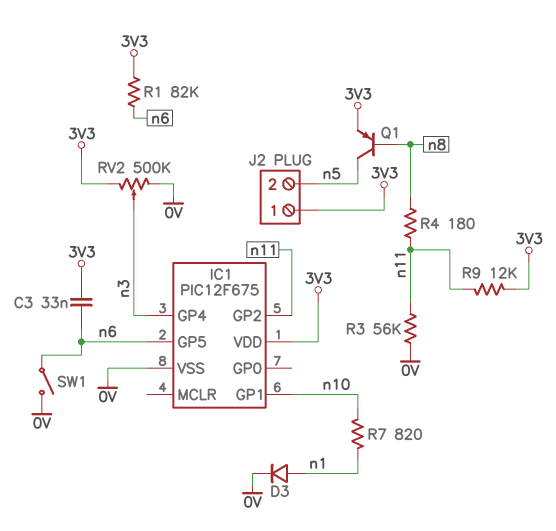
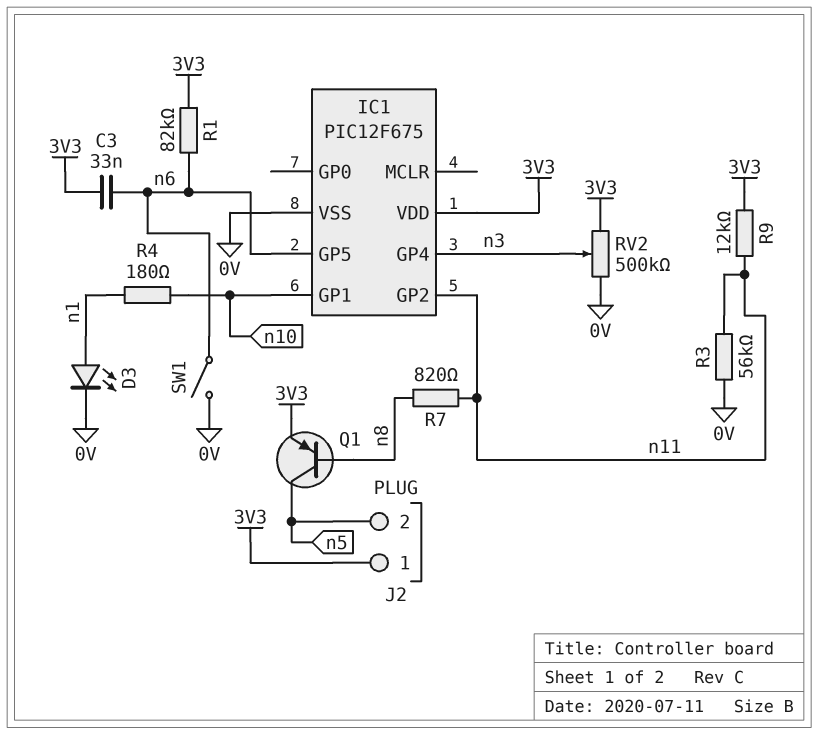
D3: diode (A n1, K 0V) -> LED (A n1, K 0V)
R4: 180 (n8, n11) -> 180 (n1, n10)
R7: 820 (n1, n10) -> 820 (n8, n11)

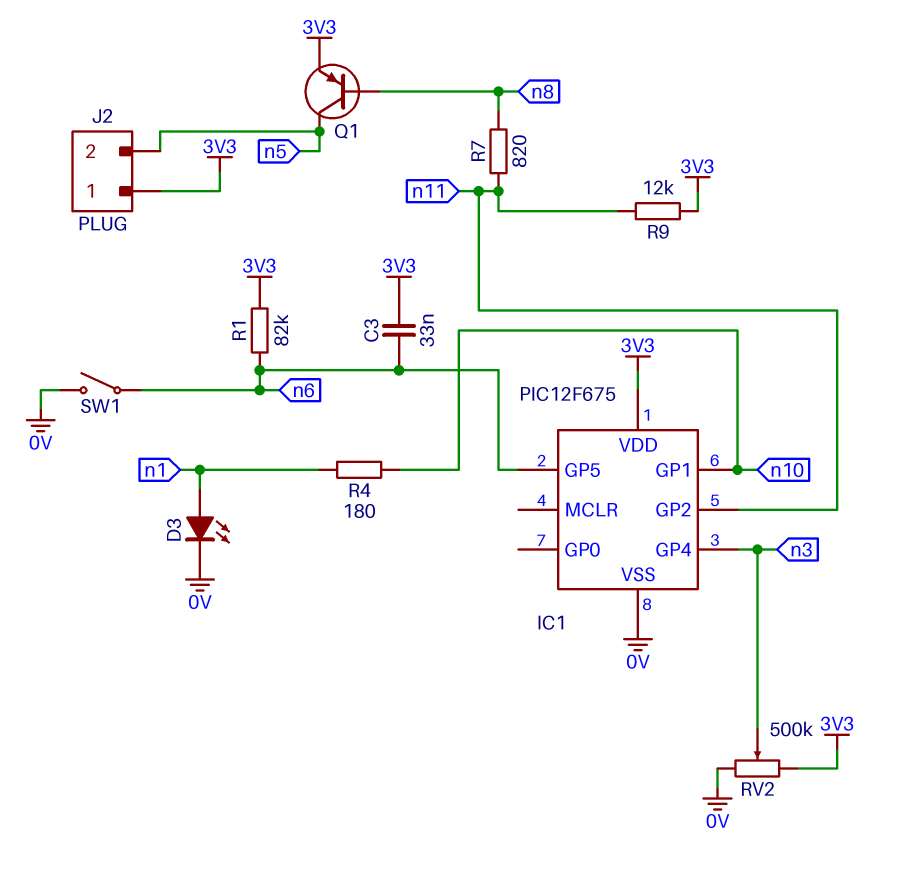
R3: 56k (0V, n11) -> none

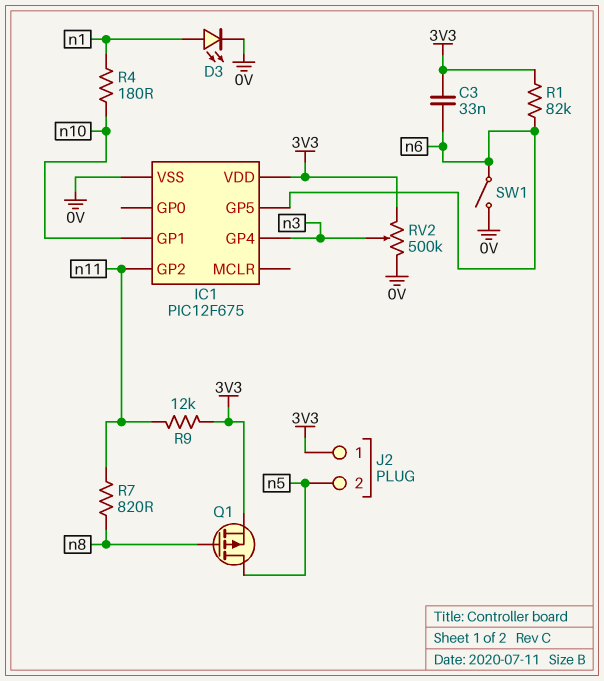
Q1: PNP (B n8, C n5, E 3V3) -> PMOS (G n8, D n5, S 3V3)

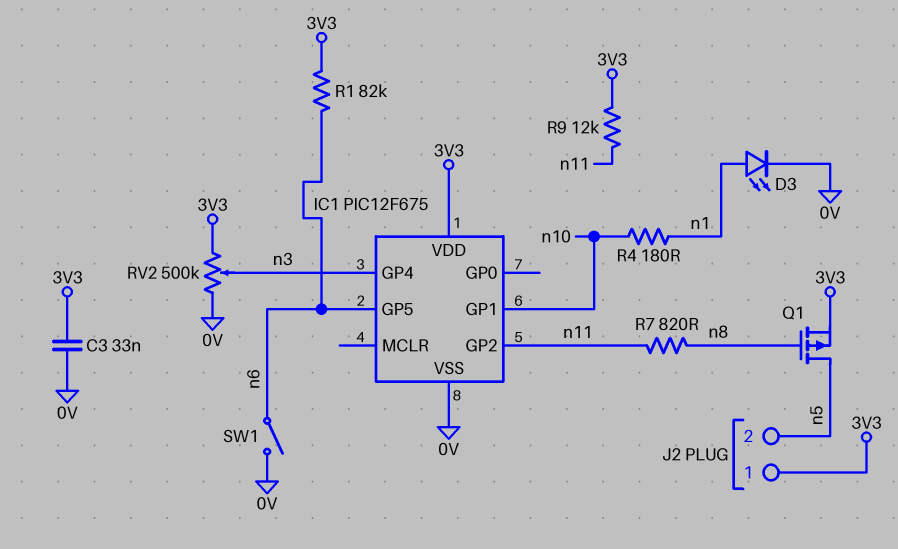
C3: 33nF (3V3, n6) -> 33nF (0V, 3V3)

